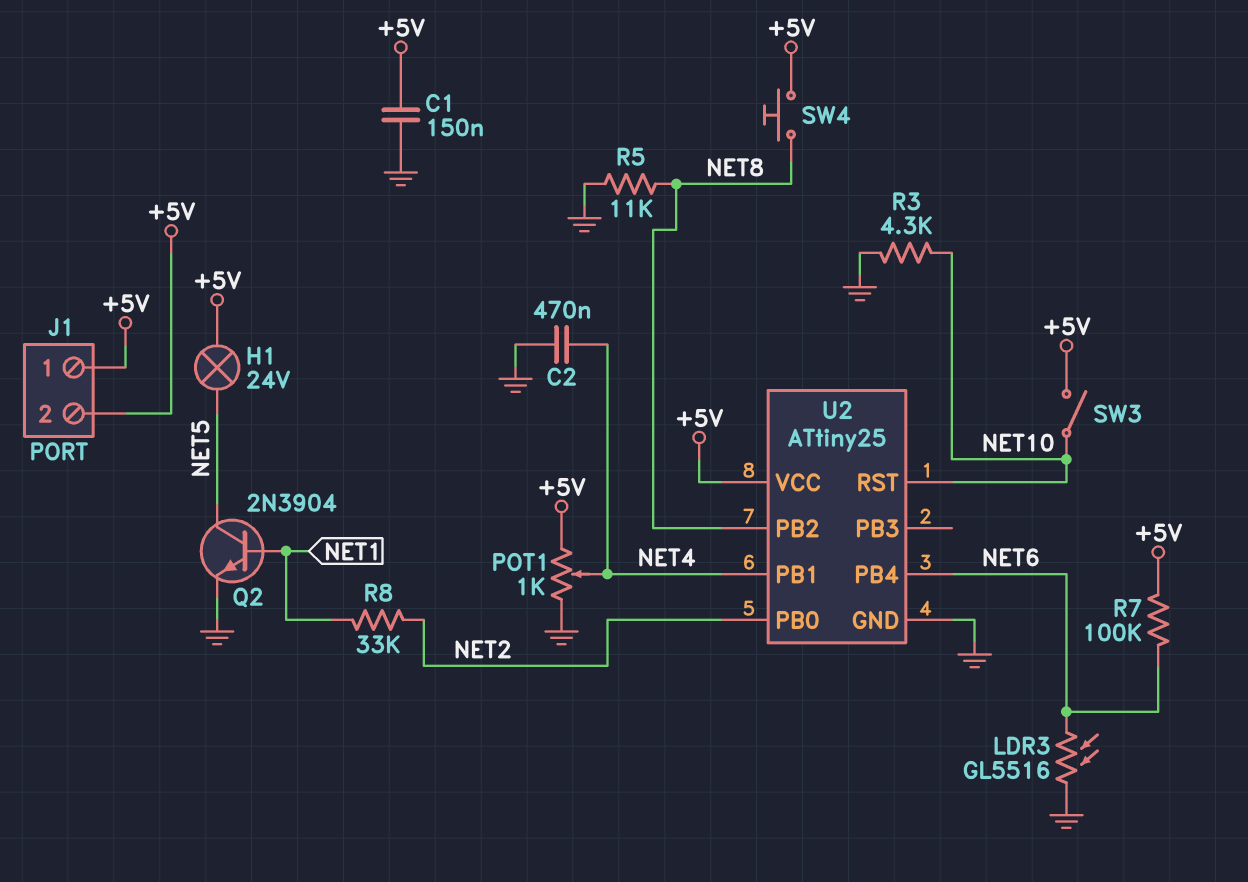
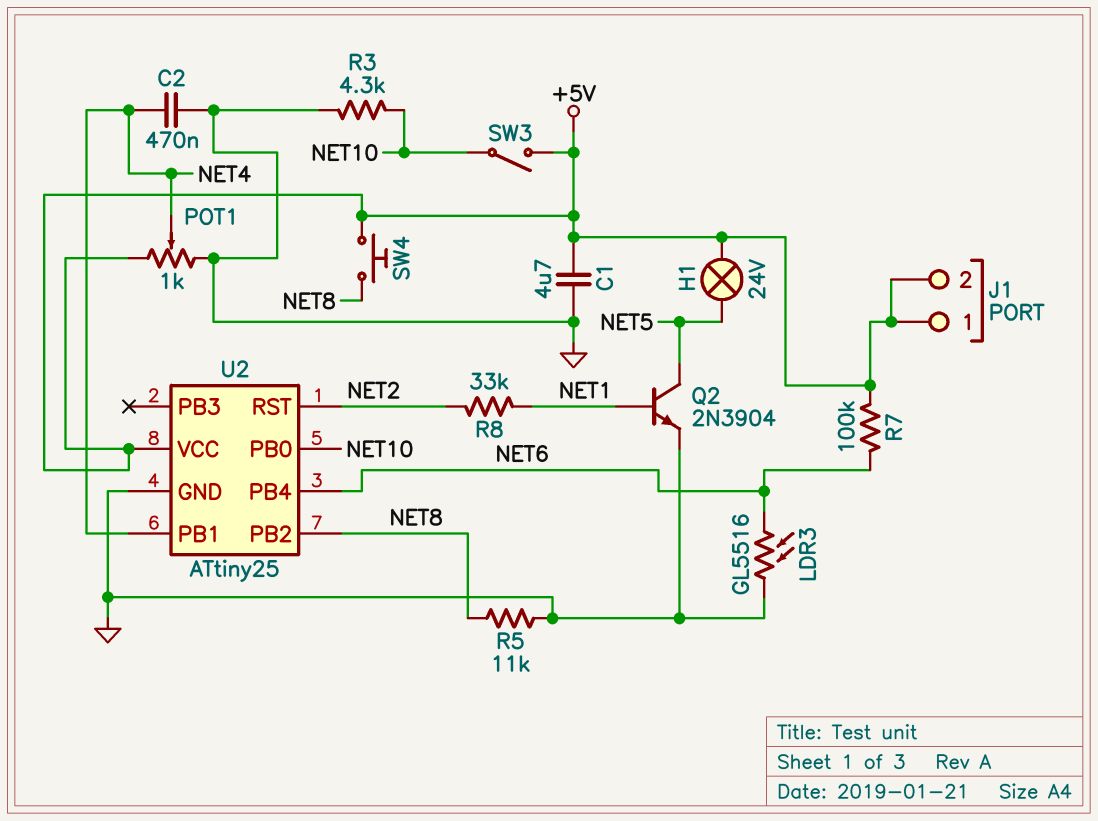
C1: 150nF (+5V, GND) -> 4.7uF (+5V, GND)
U2 pin PB0: NET2 -> NET10
U2 pin RST: NET10 -> NET2

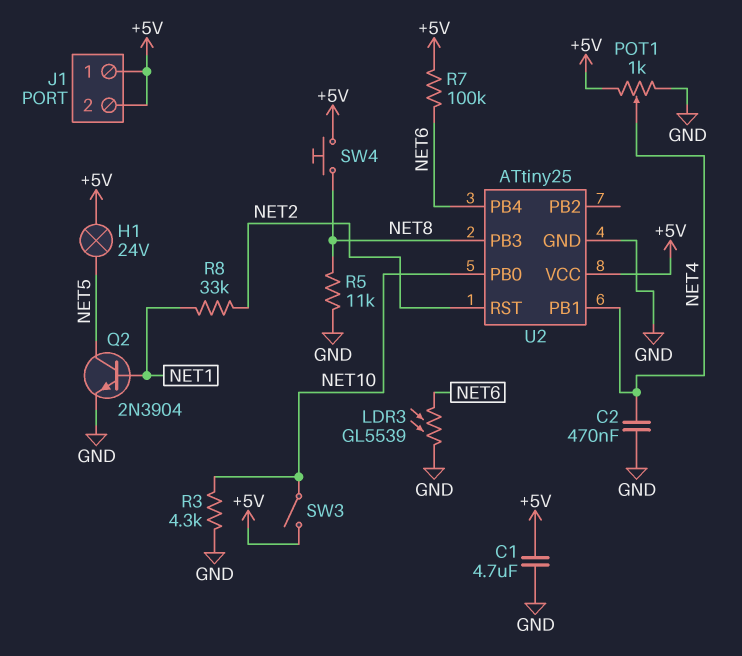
LDR3: GL5516 (GND, NET6) -> GL5539 (GND, NET6)
U2 pin PB2: NET8 -> none
U2 pin PB3: none -> NET8

